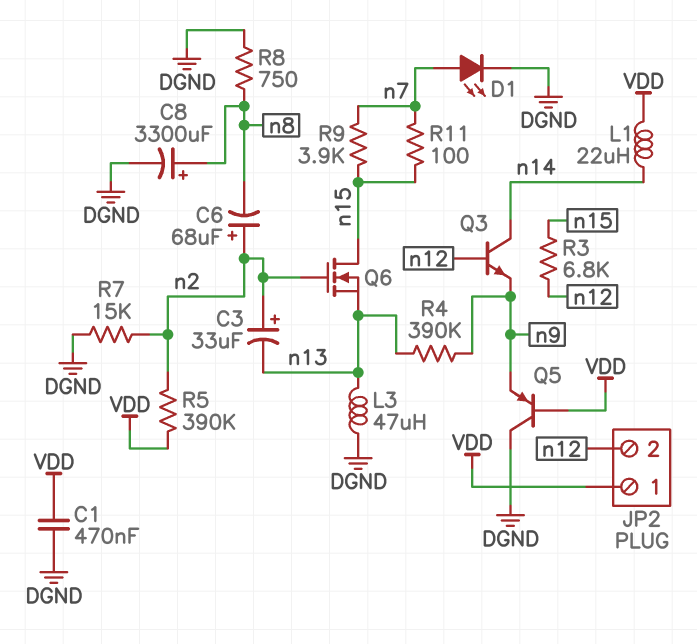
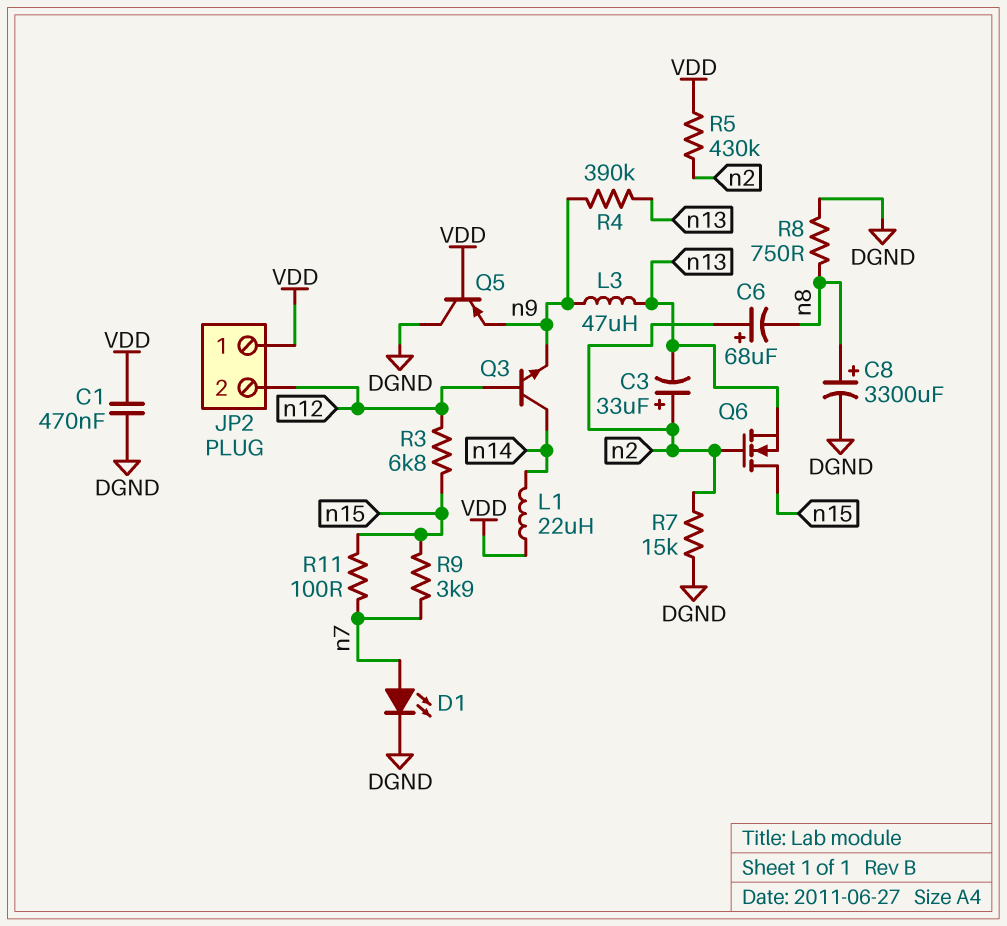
L3: 47uH (DGND, n13) -> 47uH (n9, n13)
R5: 390k (VDD, n2) -> 430k (VDD, n2)

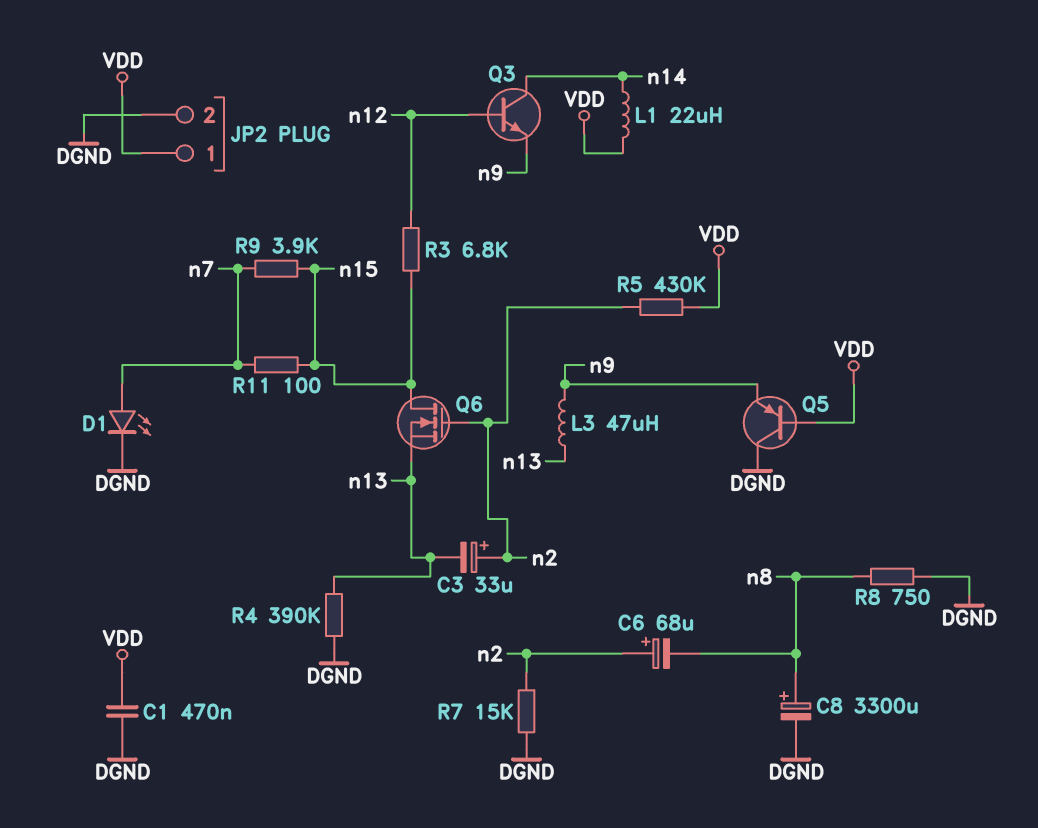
JP2 pin 2: n12 -> DGND
R4: 390k (n9, n13) -> 390k (DGND, n13)

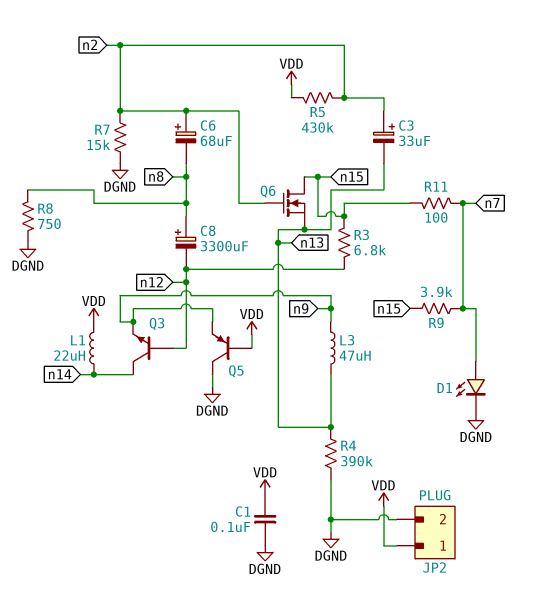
C1: 470nF (DGND, VDD) -> 100nF (DGND, VDD)
C8: 3300uF (plus n8, minus DGND) -> 3300uF (plus n8, minus n12)

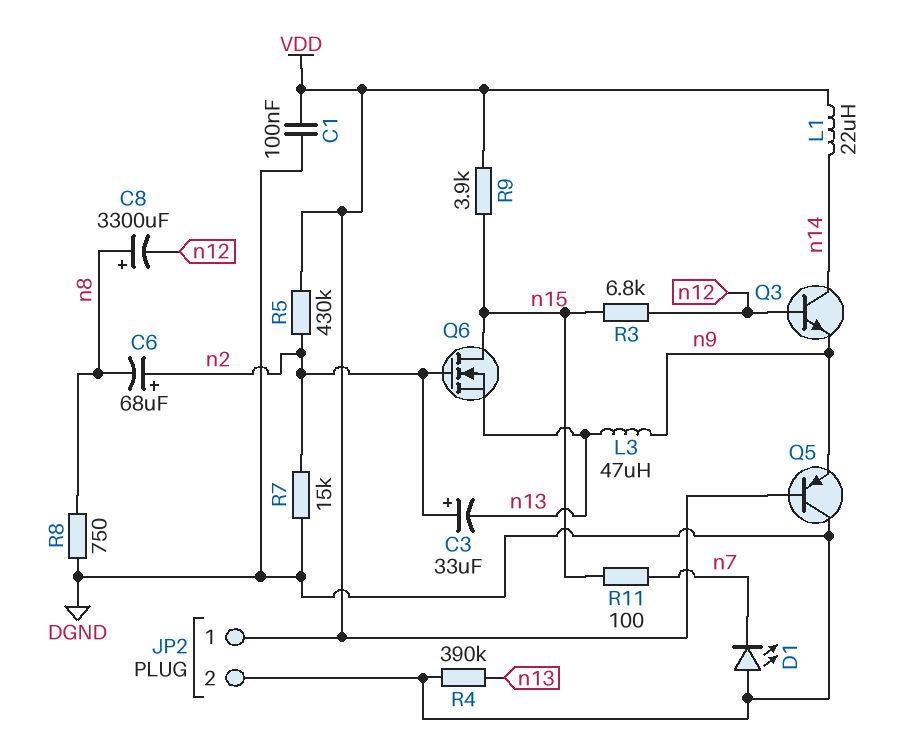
D1: LED (A n7, K DGND) -> LED (A DGND, K n7)
R9: 3.9k (n7, n15) -> 3.9k (VDD, n15)

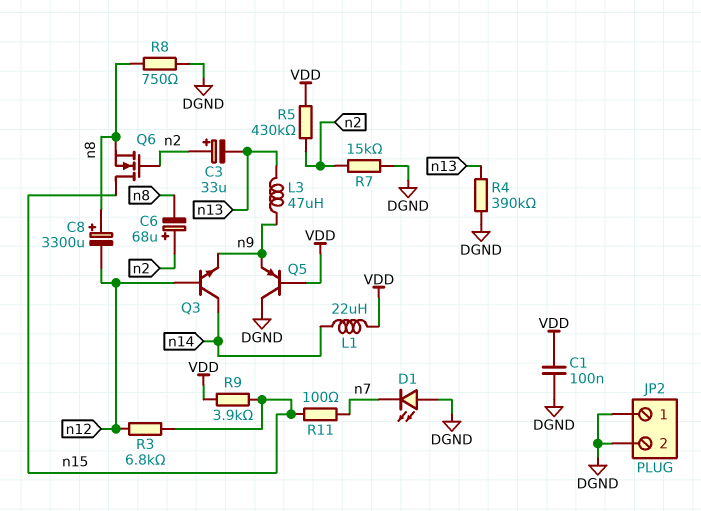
JP2 pin 1: VDD -> DGND
Q6: NMOS (G n2, D n15, S n13) -> NMOS (G n2, D n15, S n8)

